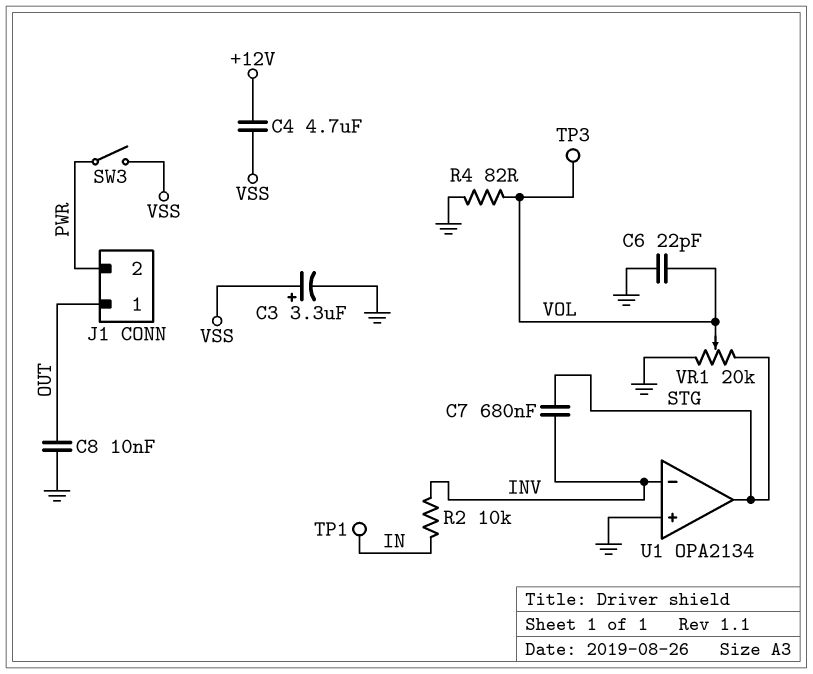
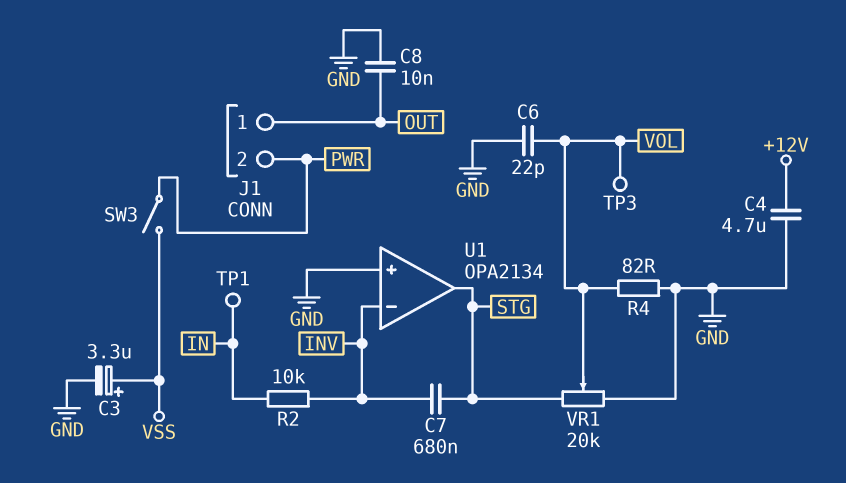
C4: 4.7uF (+12V, VSS) -> 4.7uF (+12V, GND)

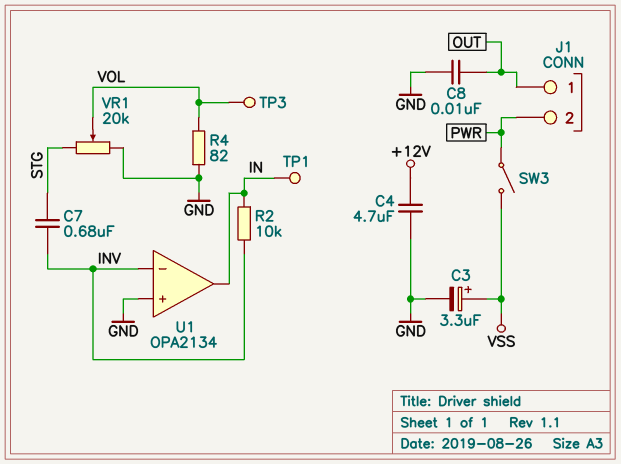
C6: 22pF (GND, VOL) -> none
U1 pin out: STG -> IN

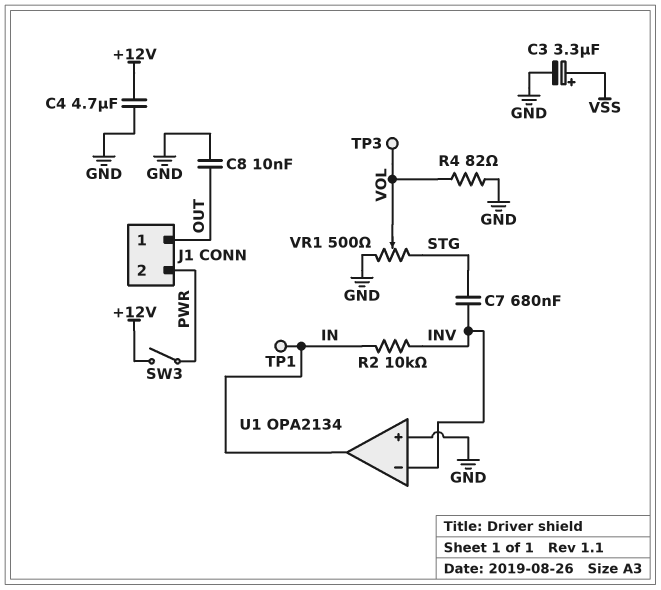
SW3: switch (PWR, VSS) -> switch (+12V, PWR)
VR1: 20k (GND, STG, wiper VOL) -> 500 (GND, STG, wiper VOL)

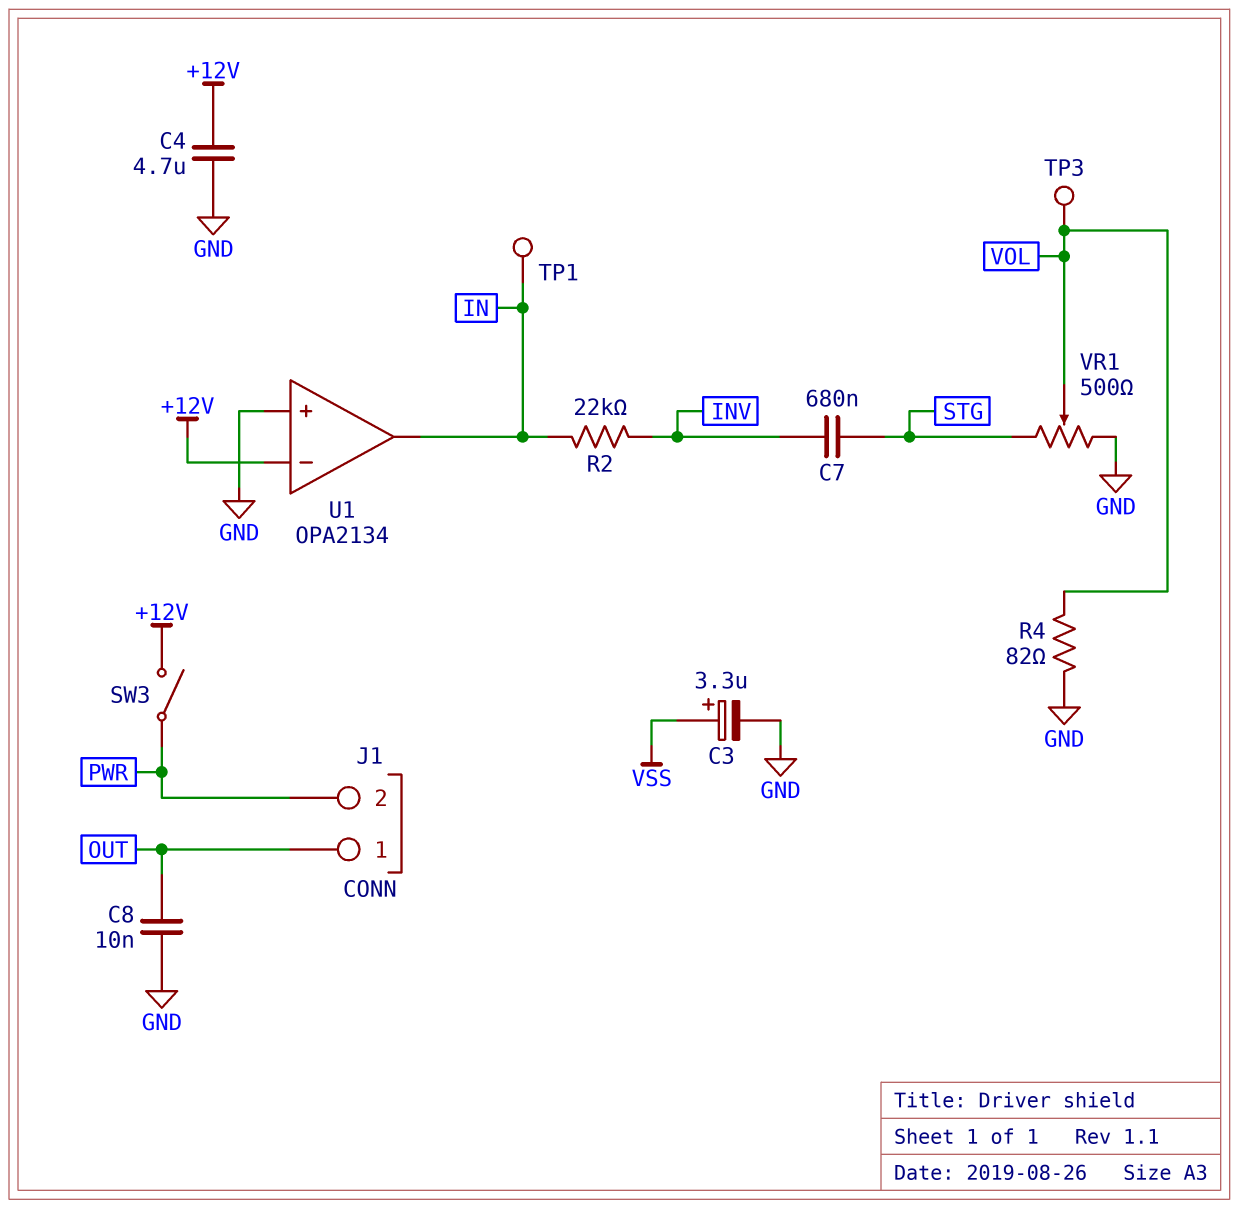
R2: 10k (IN, INV) -> 22k (IN, INV)
U1 pin in-: INV -> +12V

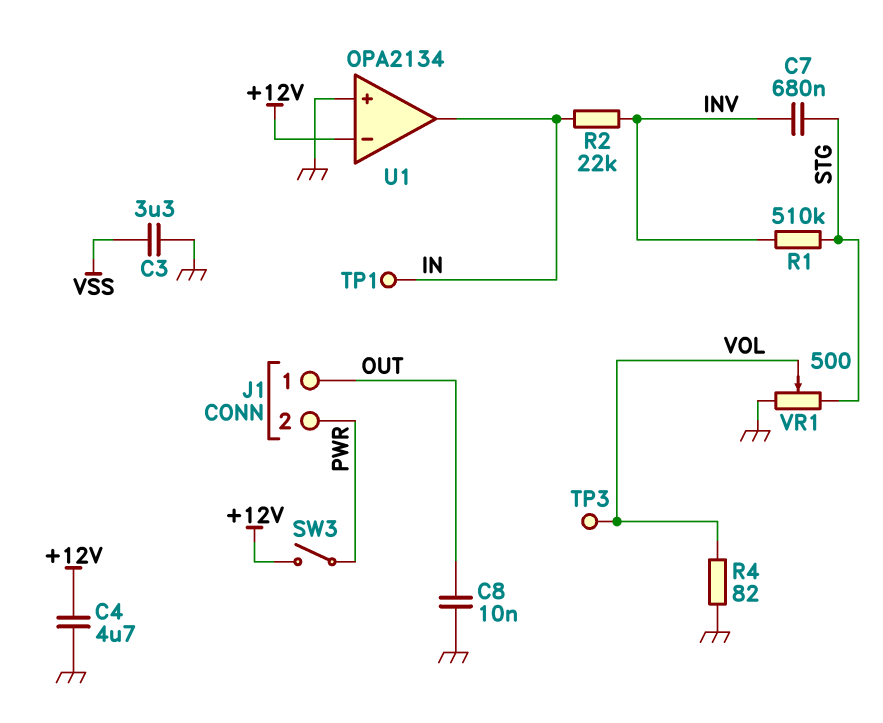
C3: 3.3uF (plus VSS, minus GND) -> 3.3uF (GND, VSS)
R1: none -> 510k (INV, STG)

